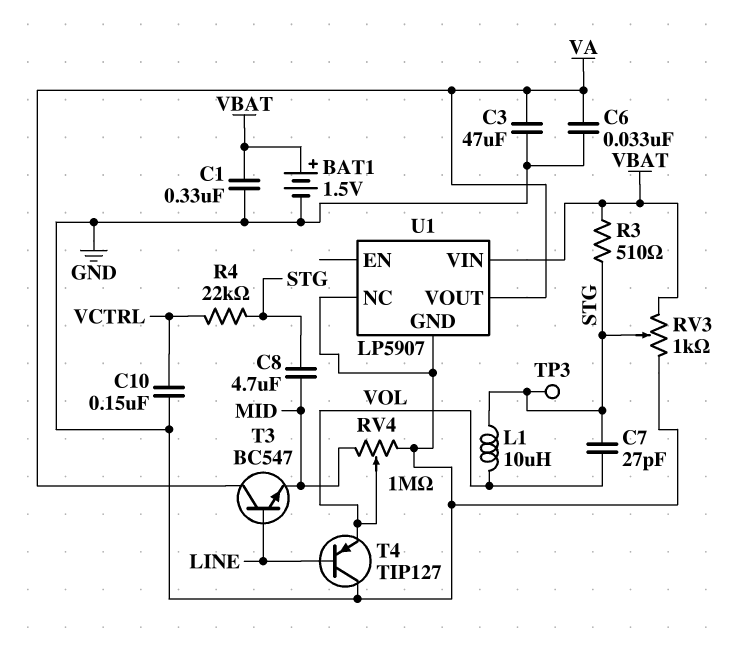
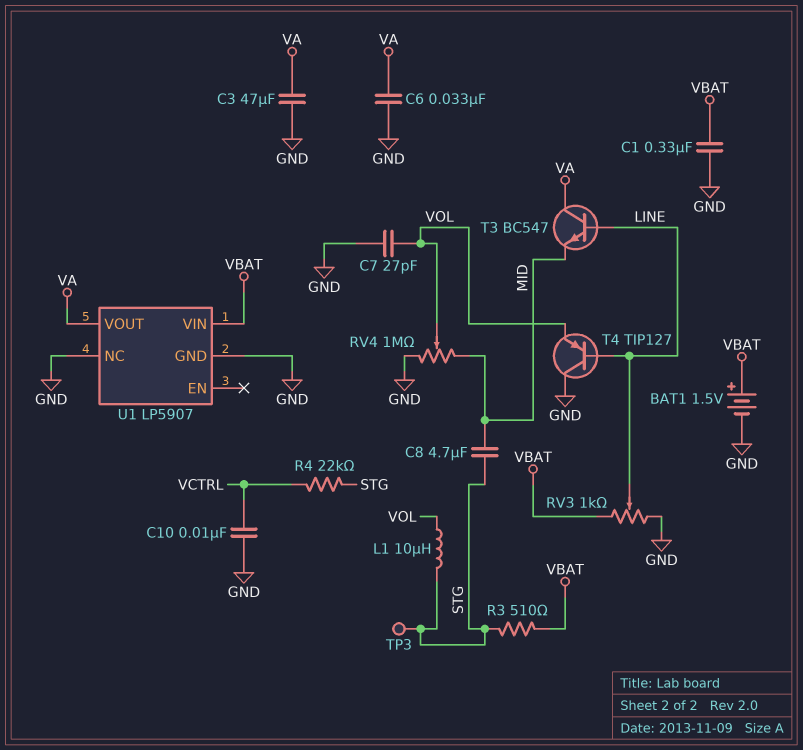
C7: 27pF (STG, VOL) -> 27pF (GND, VOL)
C10: 150nF (GND, VCTRL) -> 10nF (GND, VCTRL)
RV3: 1k (GND, VBAT, wiper STG) -> 1k (GND, VBAT, wiper LINE)

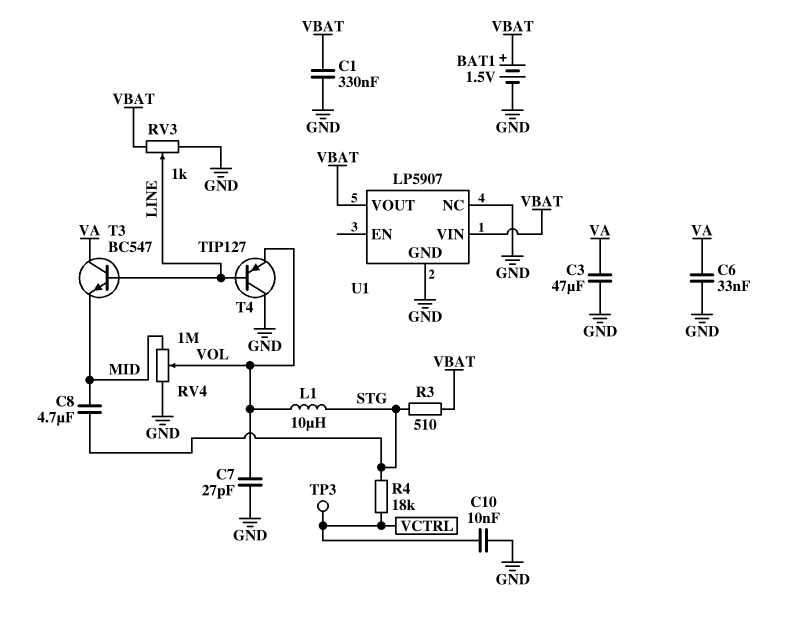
R4: 22k (STG, VCTRL) -> 18k (STG, VCTRL)
TP3: test point (STG) -> test point (VCTRL)
U1 pin VOUT: VA -> VBAT

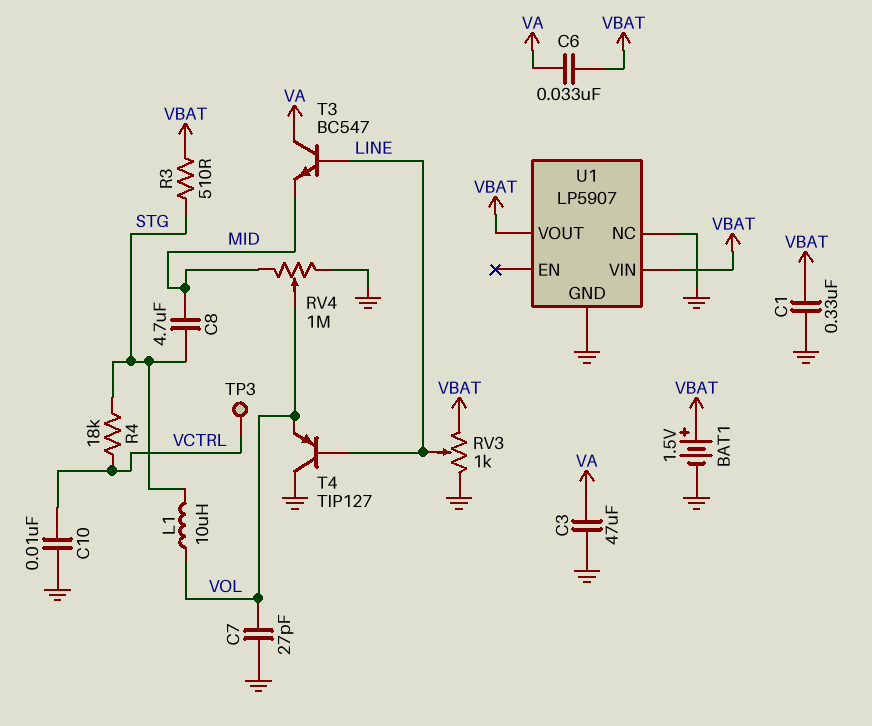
C6: 33nF (GND, VA) -> 33nF (VA, VBAT)

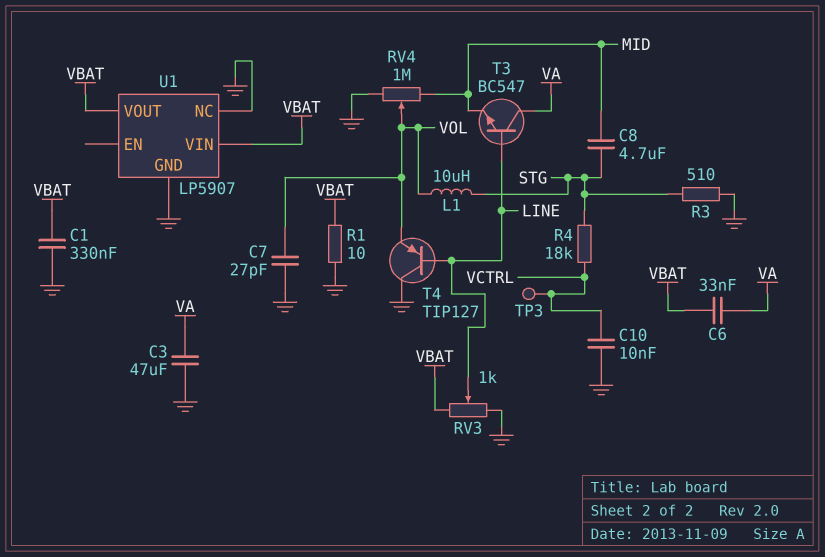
BAT1: 1.5V (plus VBAT, minus GND) -> none
R1: none -> 10 (GND, VBAT)
R3: 510 (STG, VBAT) -> 510 (GND, STG)

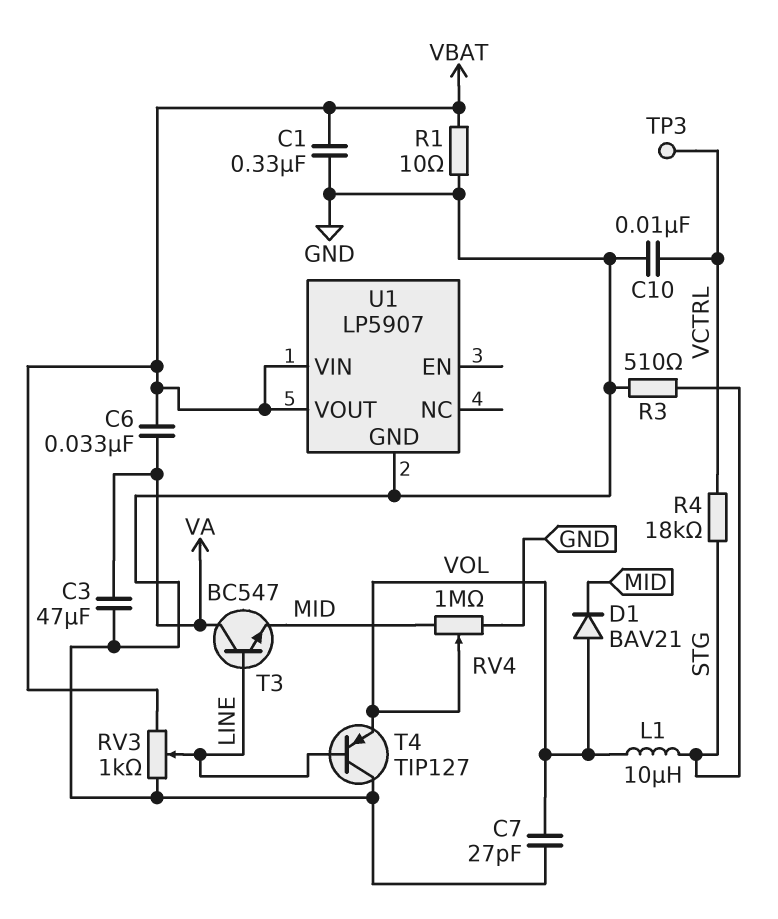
C8: 4.7uF (MID, STG) -> none
D1: none -> diode BAV21 (A VOL, K MID)
U1 pin NC: GND -> none

